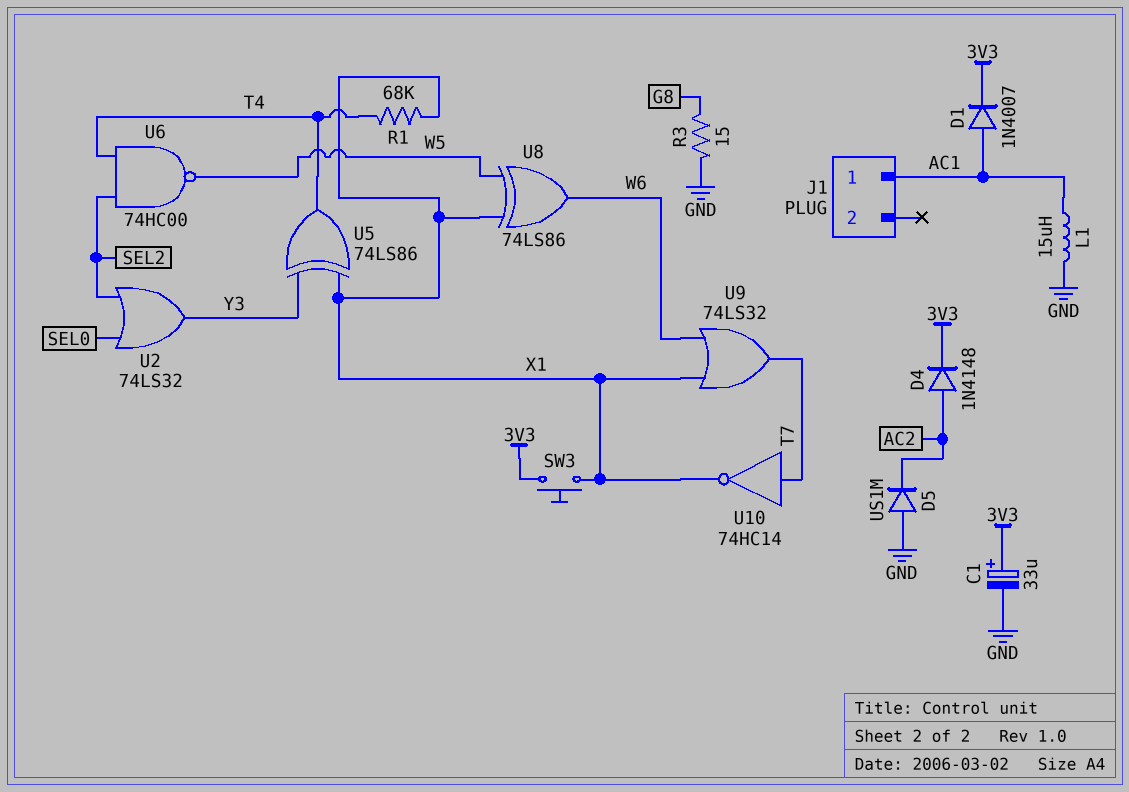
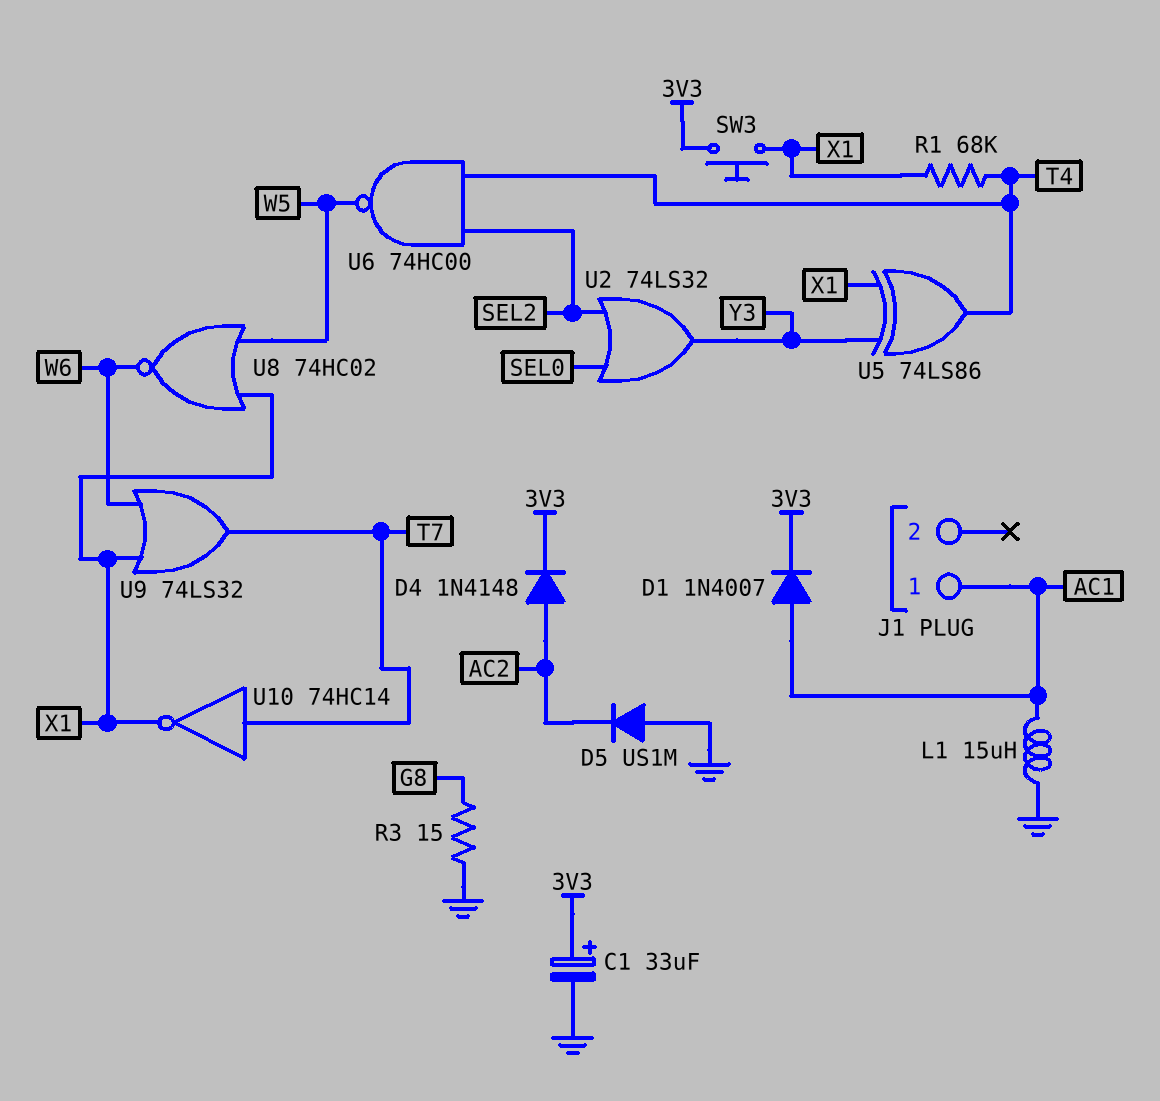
U8: XOR 74LS86 (in W5, in X1, out W6) -> NOR 74HC02 (in W5, in X1, out W6)

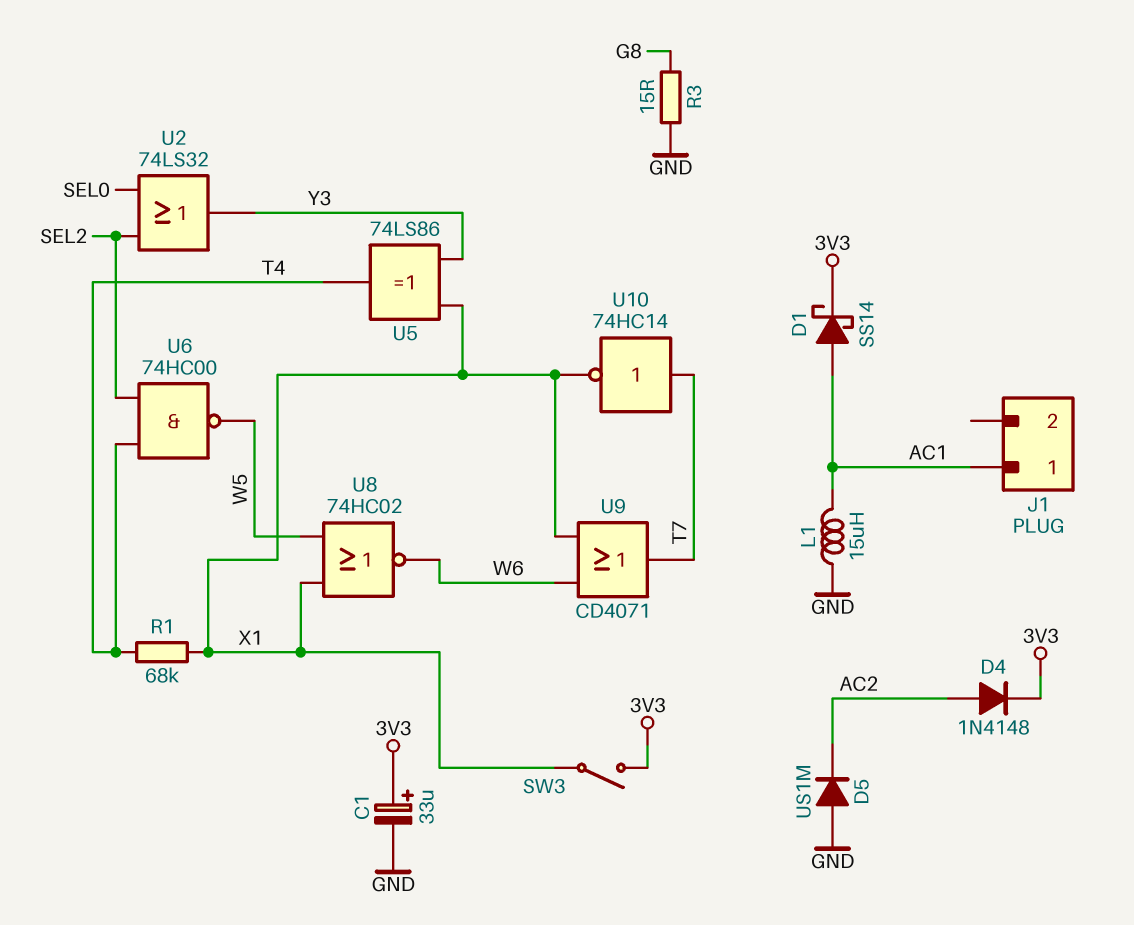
D1: diode 1N4007 (A AC1, K 3V3) -> schottky SS14 (A AC1, K 3V3)
SW3: button (3V3, X1) -> switch (3V3, X1)
U9: OR 74LS32 (in W6, in X1, out T7) -> OR CD4071 (in W6, in X1, out T7)

